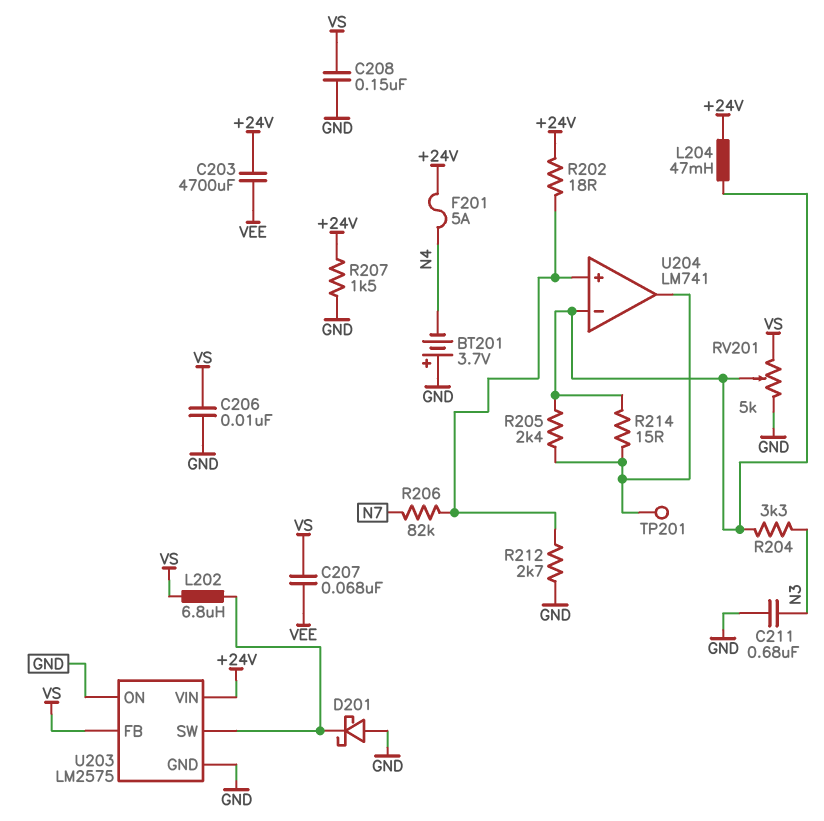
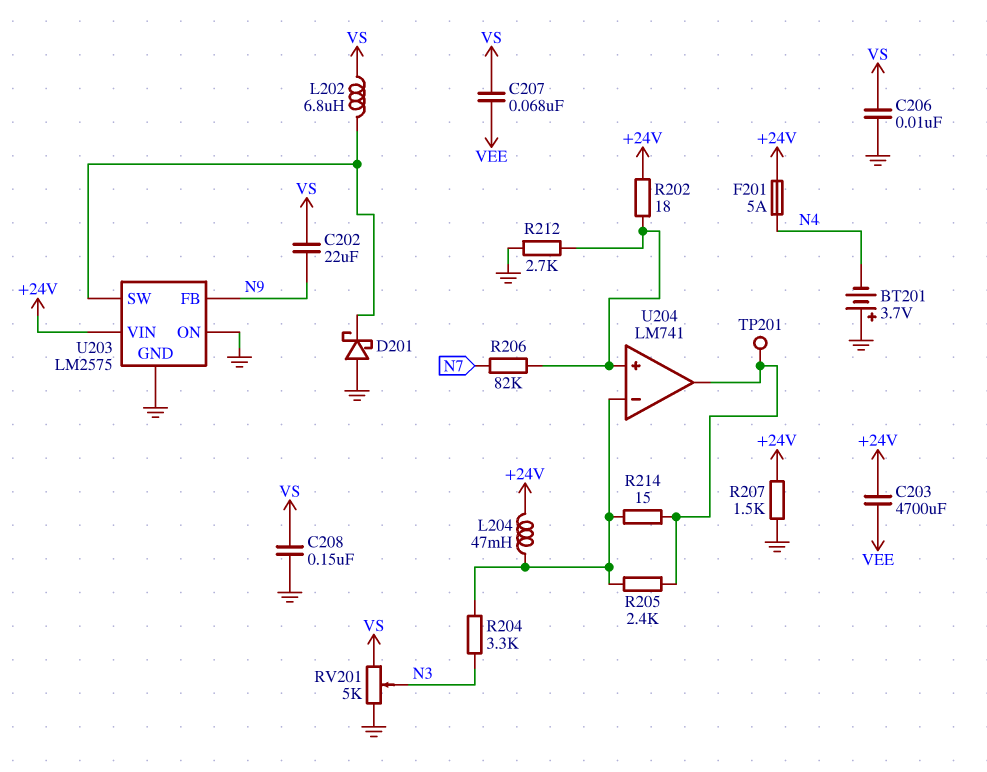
C202: none -> 22uF (N9, VS)
C211: 680nF (GND, N3) -> none
RV201: 5k (GND, VS, wiper U204/in-) -> 5k (GND, VS, wiper N3)
U203 pin FB: VS -> N9

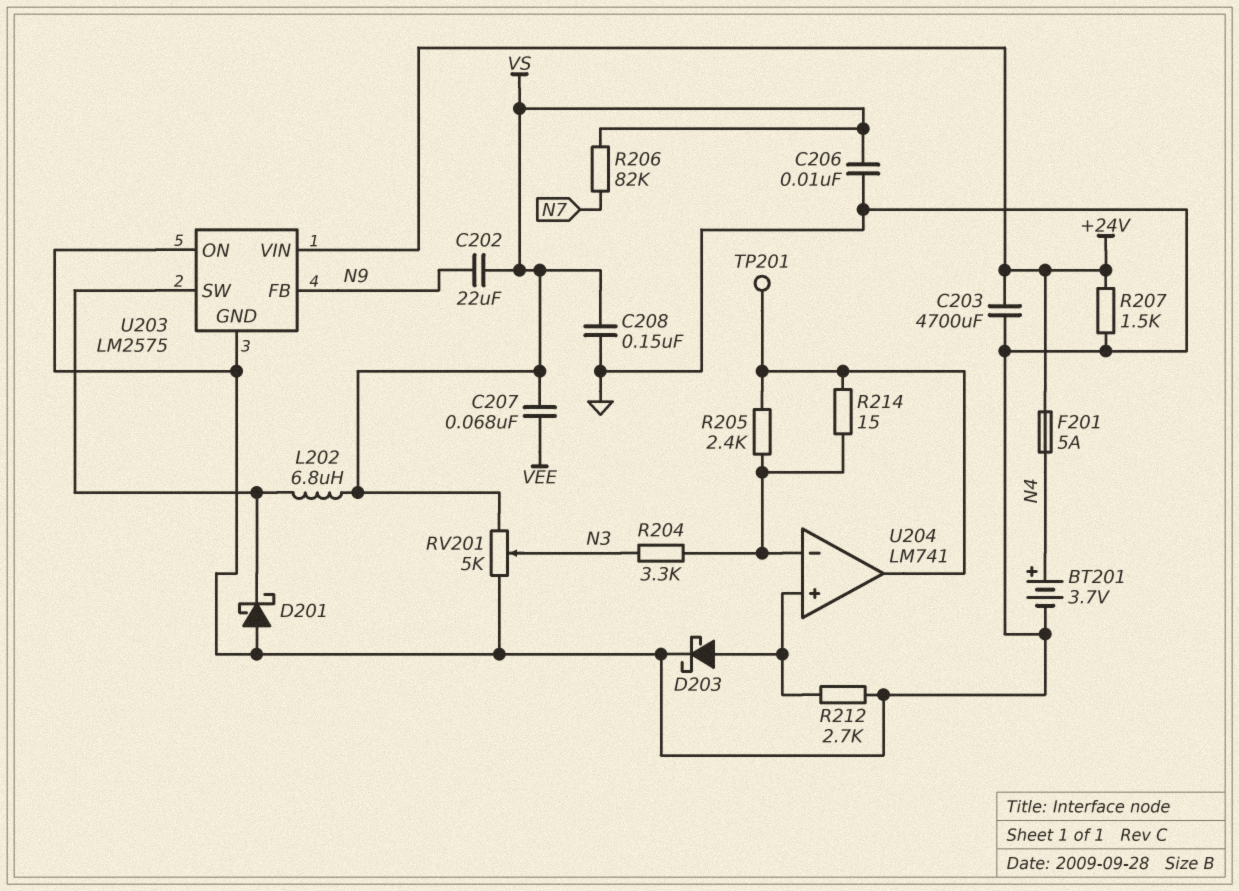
BT201: 3.7V (plus GND, minus N4) -> 3.7V (plus N4, minus GND)
C203: 4700uF (+24V, VEE) -> 4700uF (+24V, GND)
D203: none -> schottky (A U204/in+, K GND)
L204: 47mH (+24V, U204/in-) -> none
R202: 18 (+24V, U204/in+) -> none
R206: 82k (N7, U204/in+) -> 82k (N7, VS)

